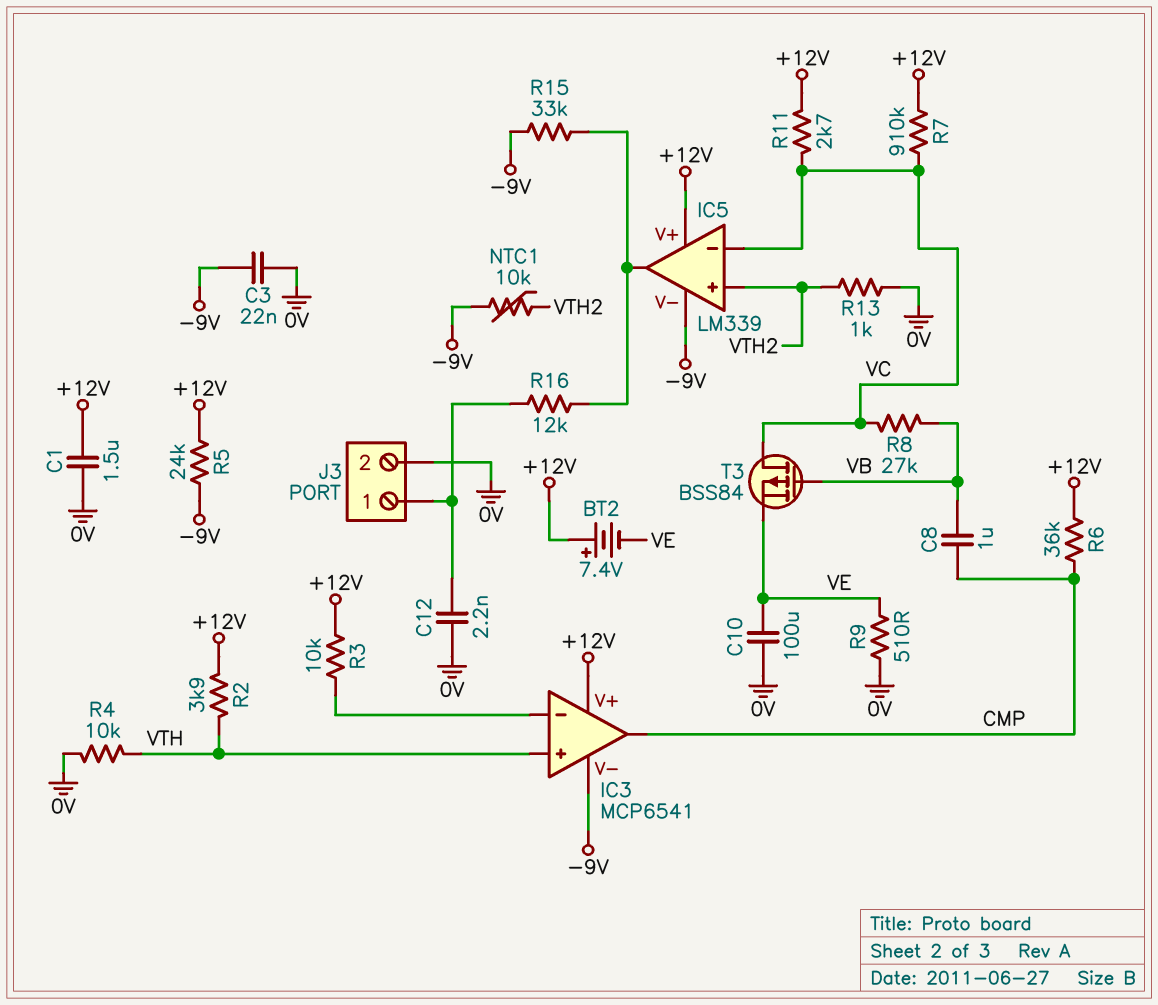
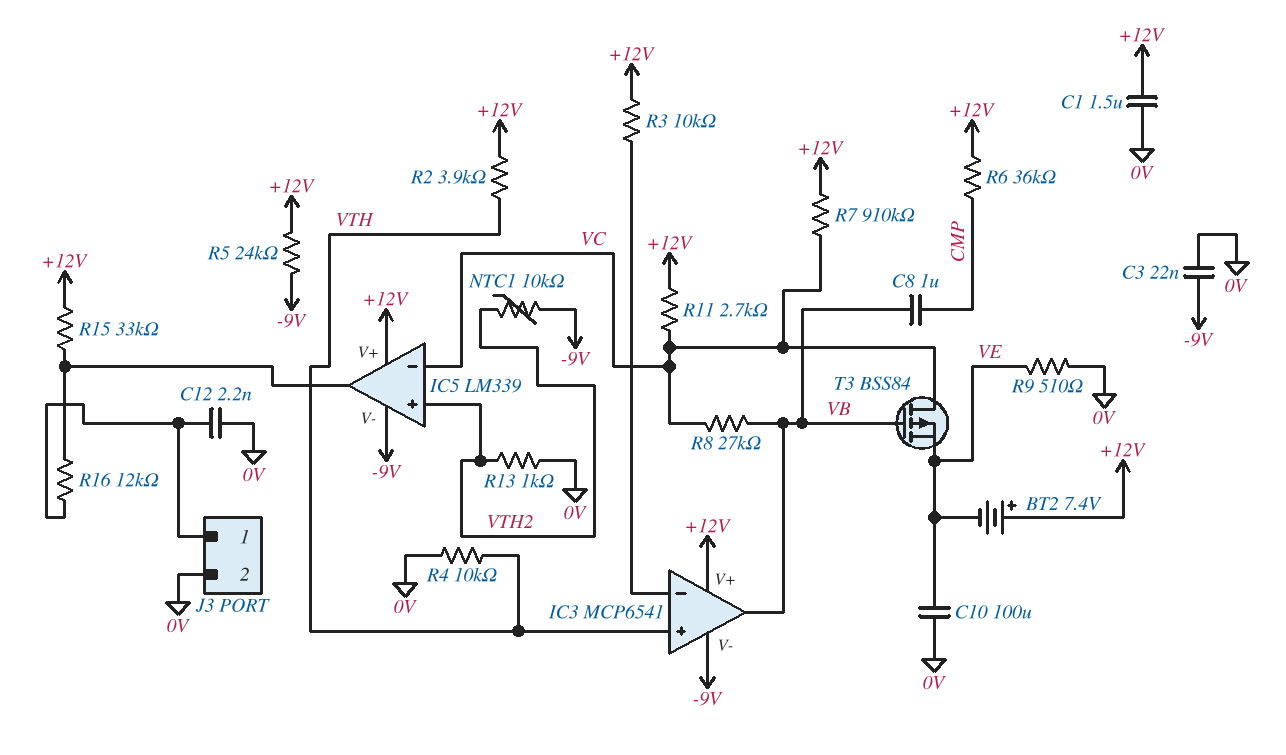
IC3 pin out: CMP -> VB
R15: 33k (-9V, IC5/out) -> 33k (+12V, IC5/out)

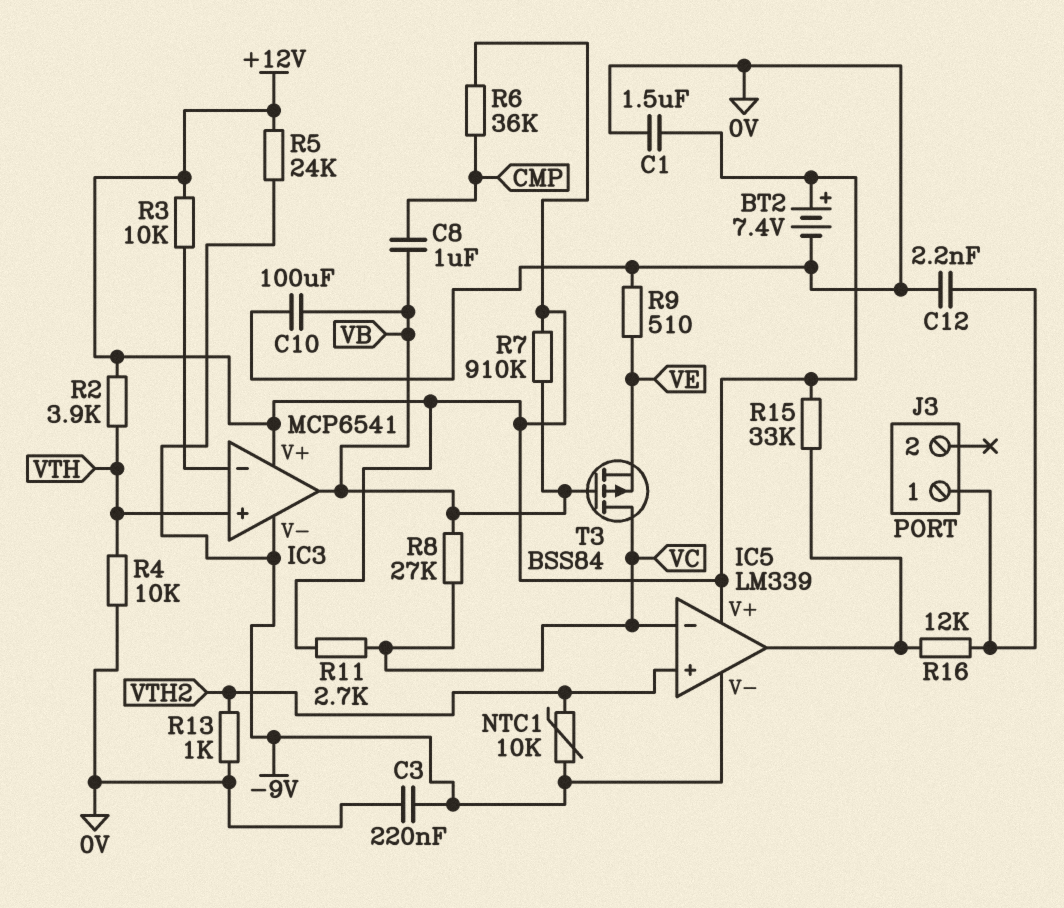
BT2: 7.4V (plus +12V, minus VE) -> 7.4V (plus +12V, minus 0V)
C3: 22nF (-9V, 0V) -> 220nF (-9V, 0V)
C10: 100uF (0V, VE) -> 100uF (0V, VB)
J3 pin 2: 0V -> none
R7: 910k (+12V, VC) -> 910k (+12V, VB)

